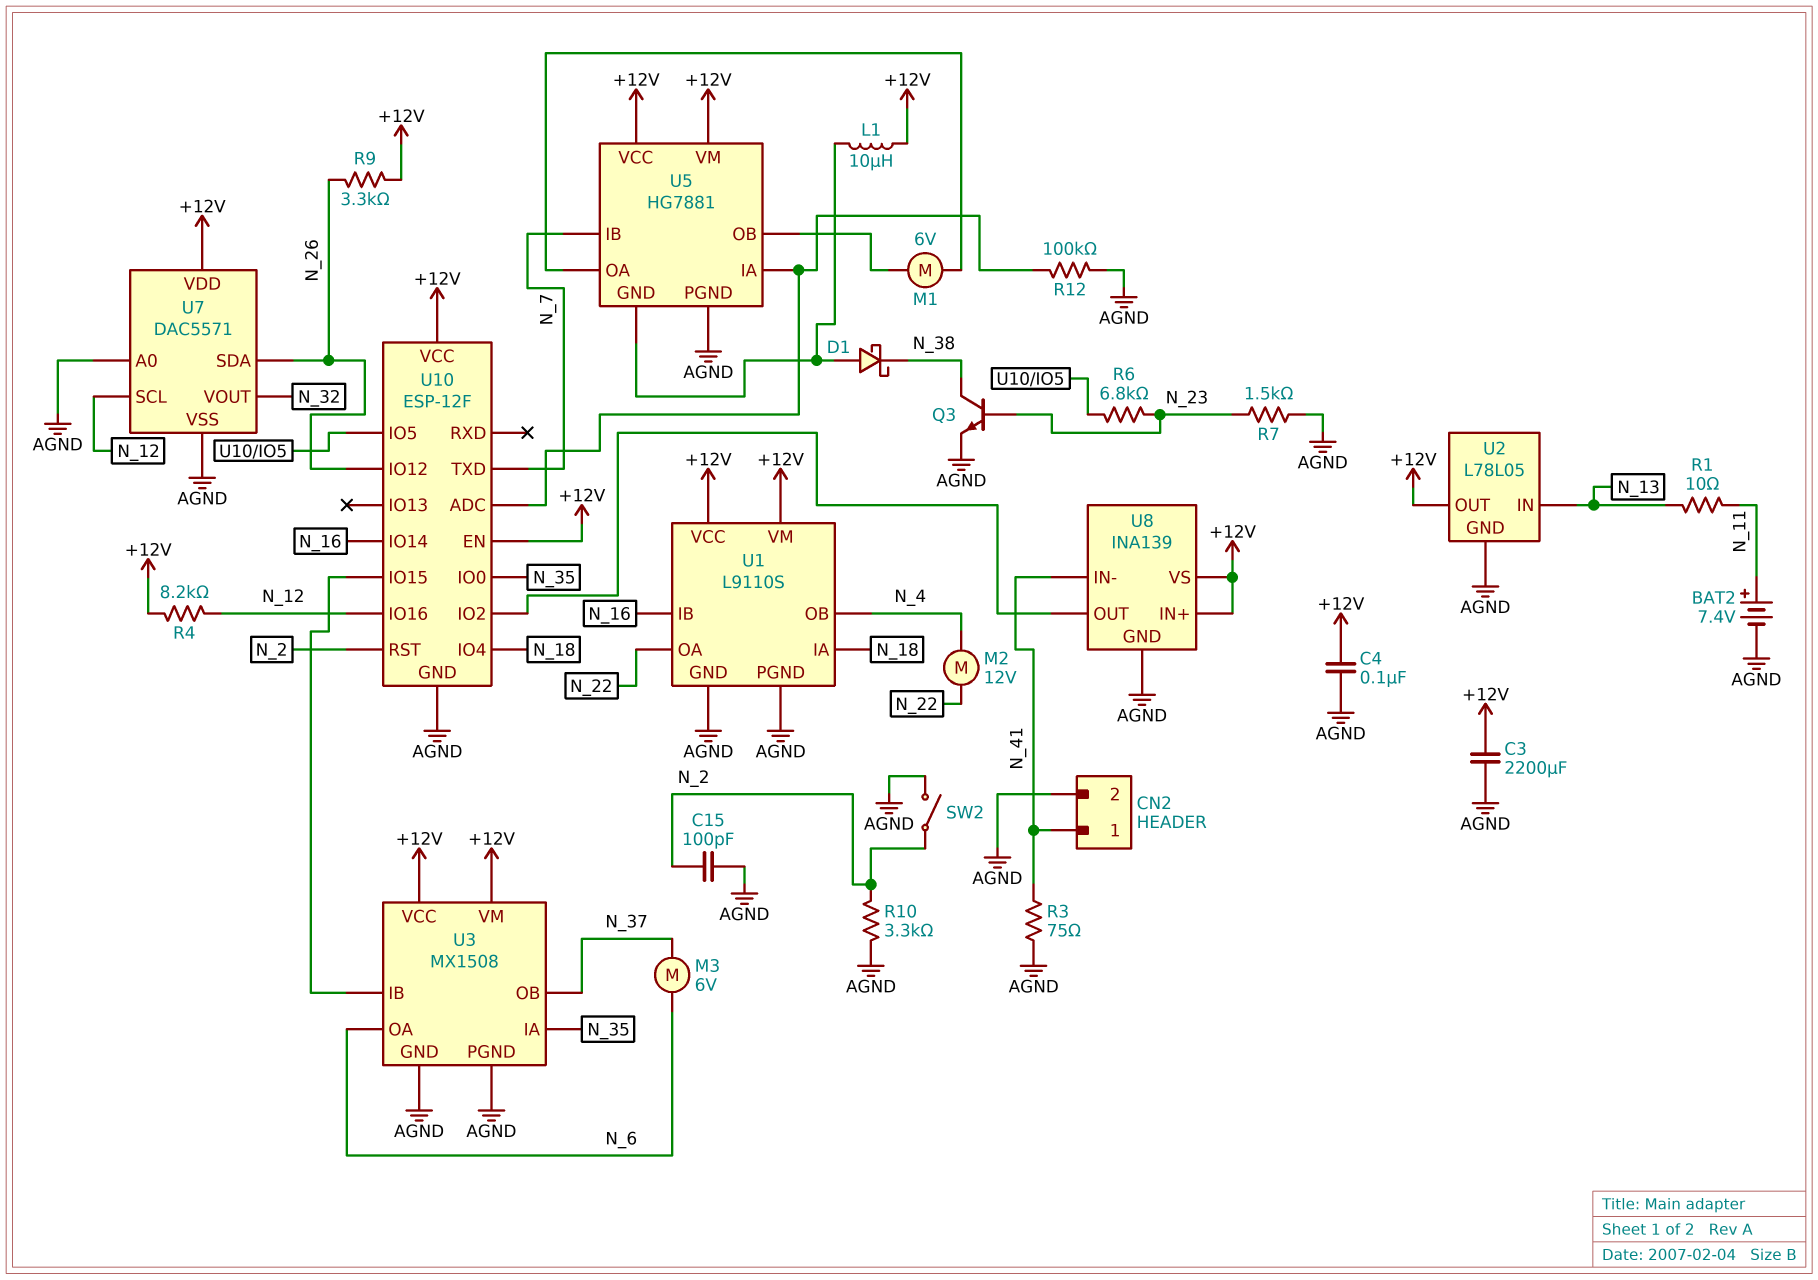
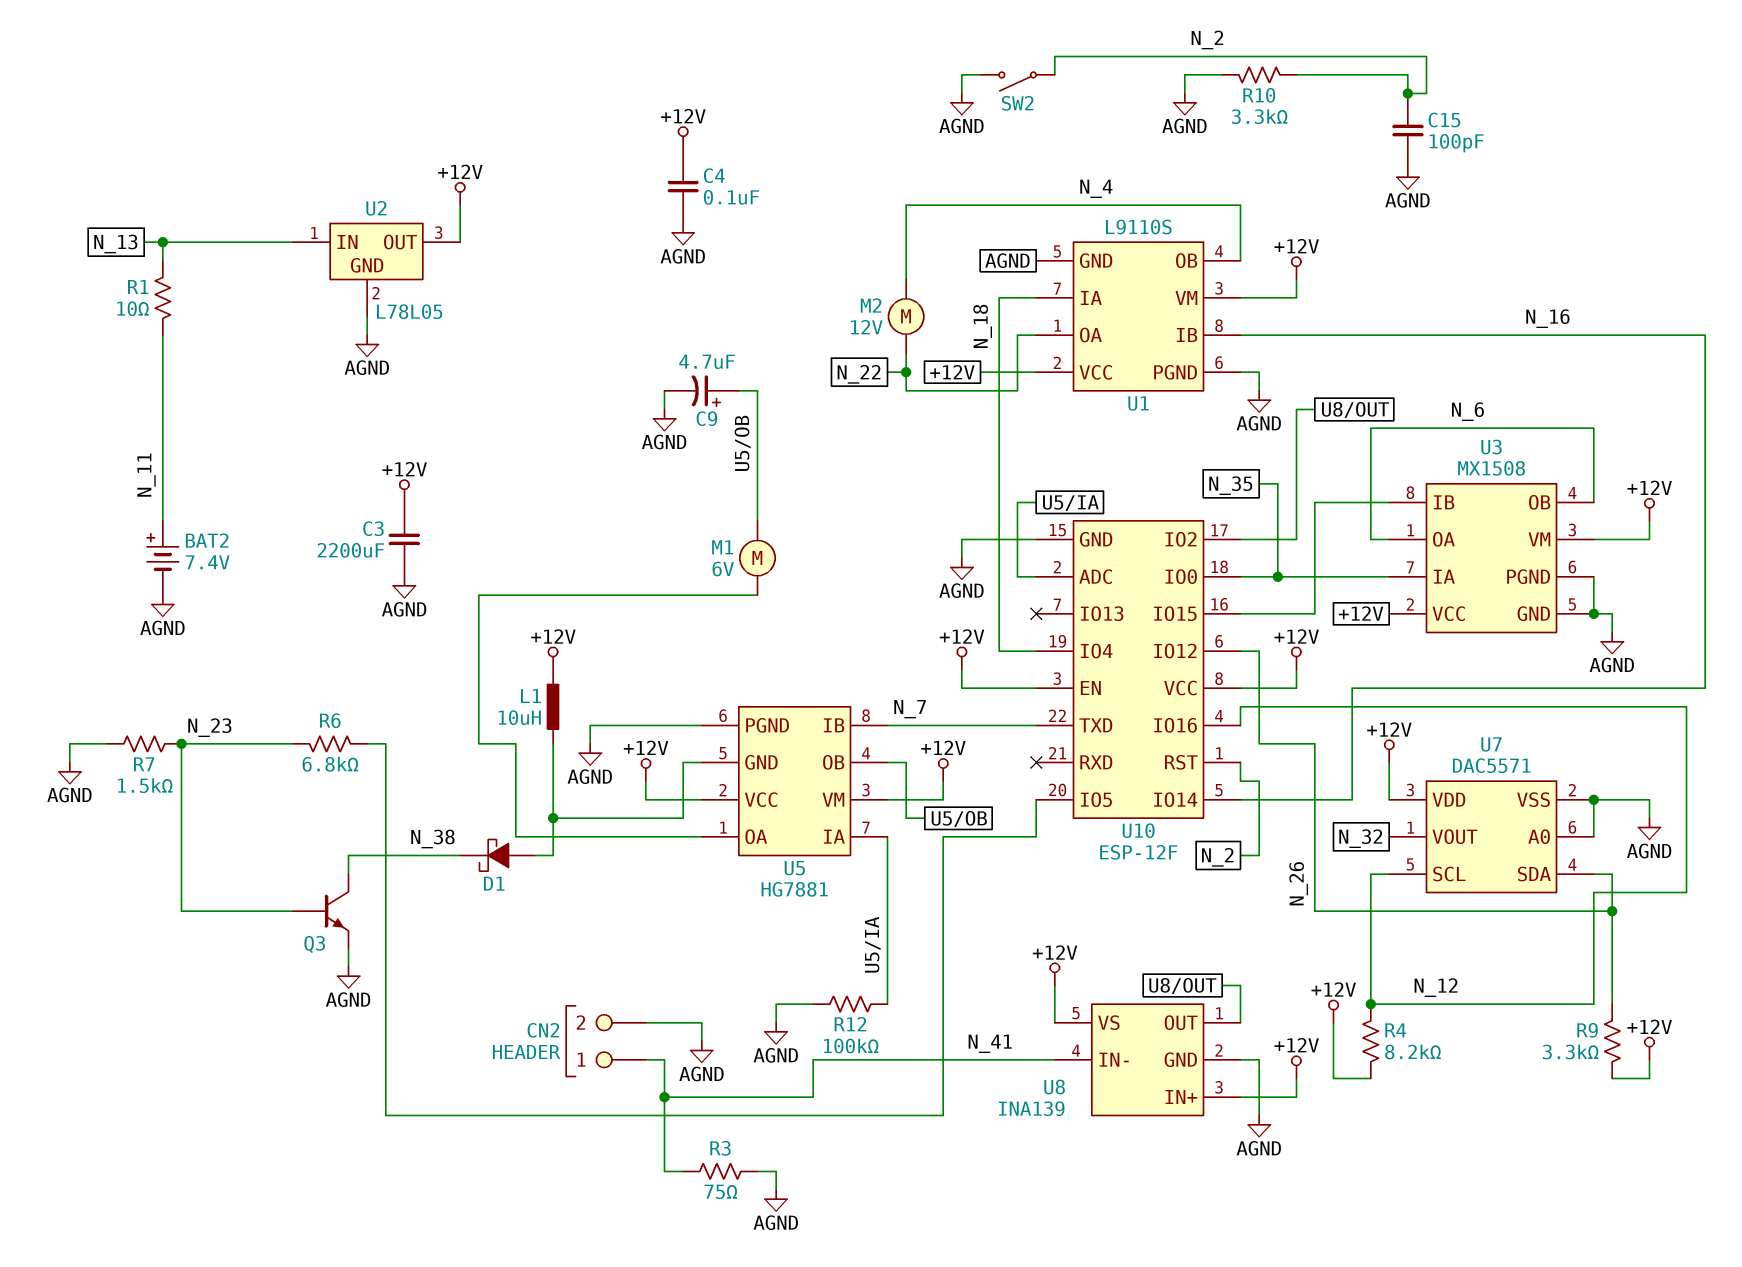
C9: none -> 4.7uF (plus U5/OB, minus AGND)
M3: motor 6V (N_6, N_37) -> none
U3 pin OB: N_37 -> N_6

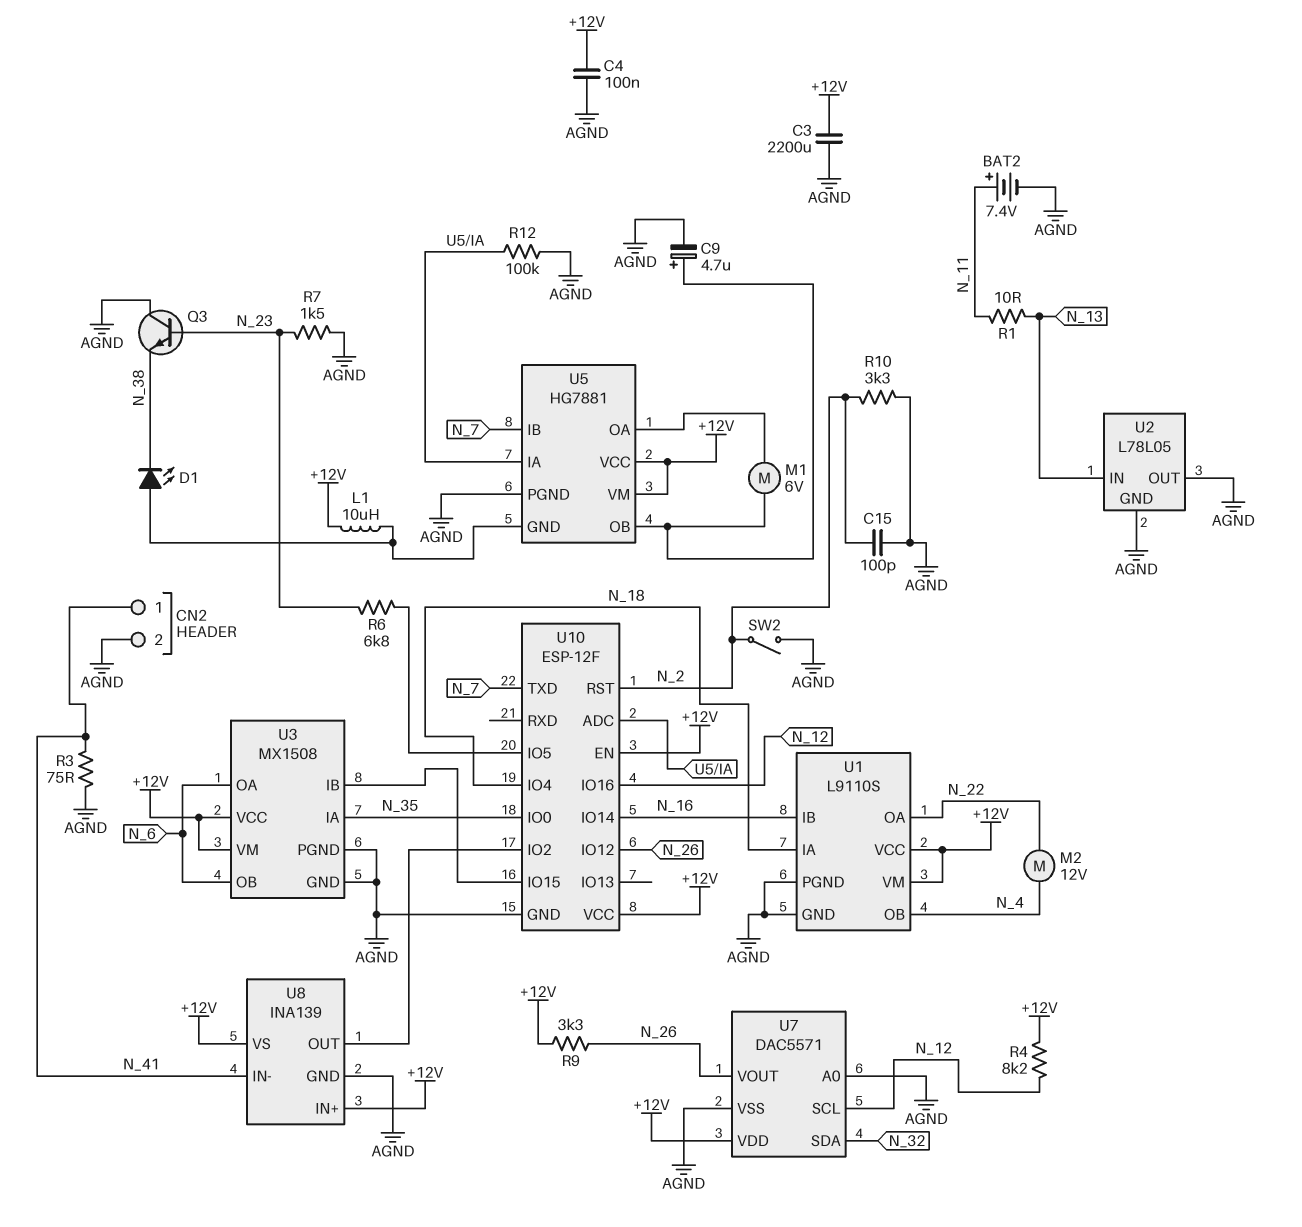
D1: schottky (A U5/GND, K N_38) -> LED (A U5/GND, K N_38)
Q3: NPN (B N_23, C N_38, E AGND) -> NPN (B N_23, C AGND, E N_38)
U2 pin OUT: +12V -> AGND
U7 pin SDA: N_26 -> N_32
U7 pin VOUT: N_32 -> N_26

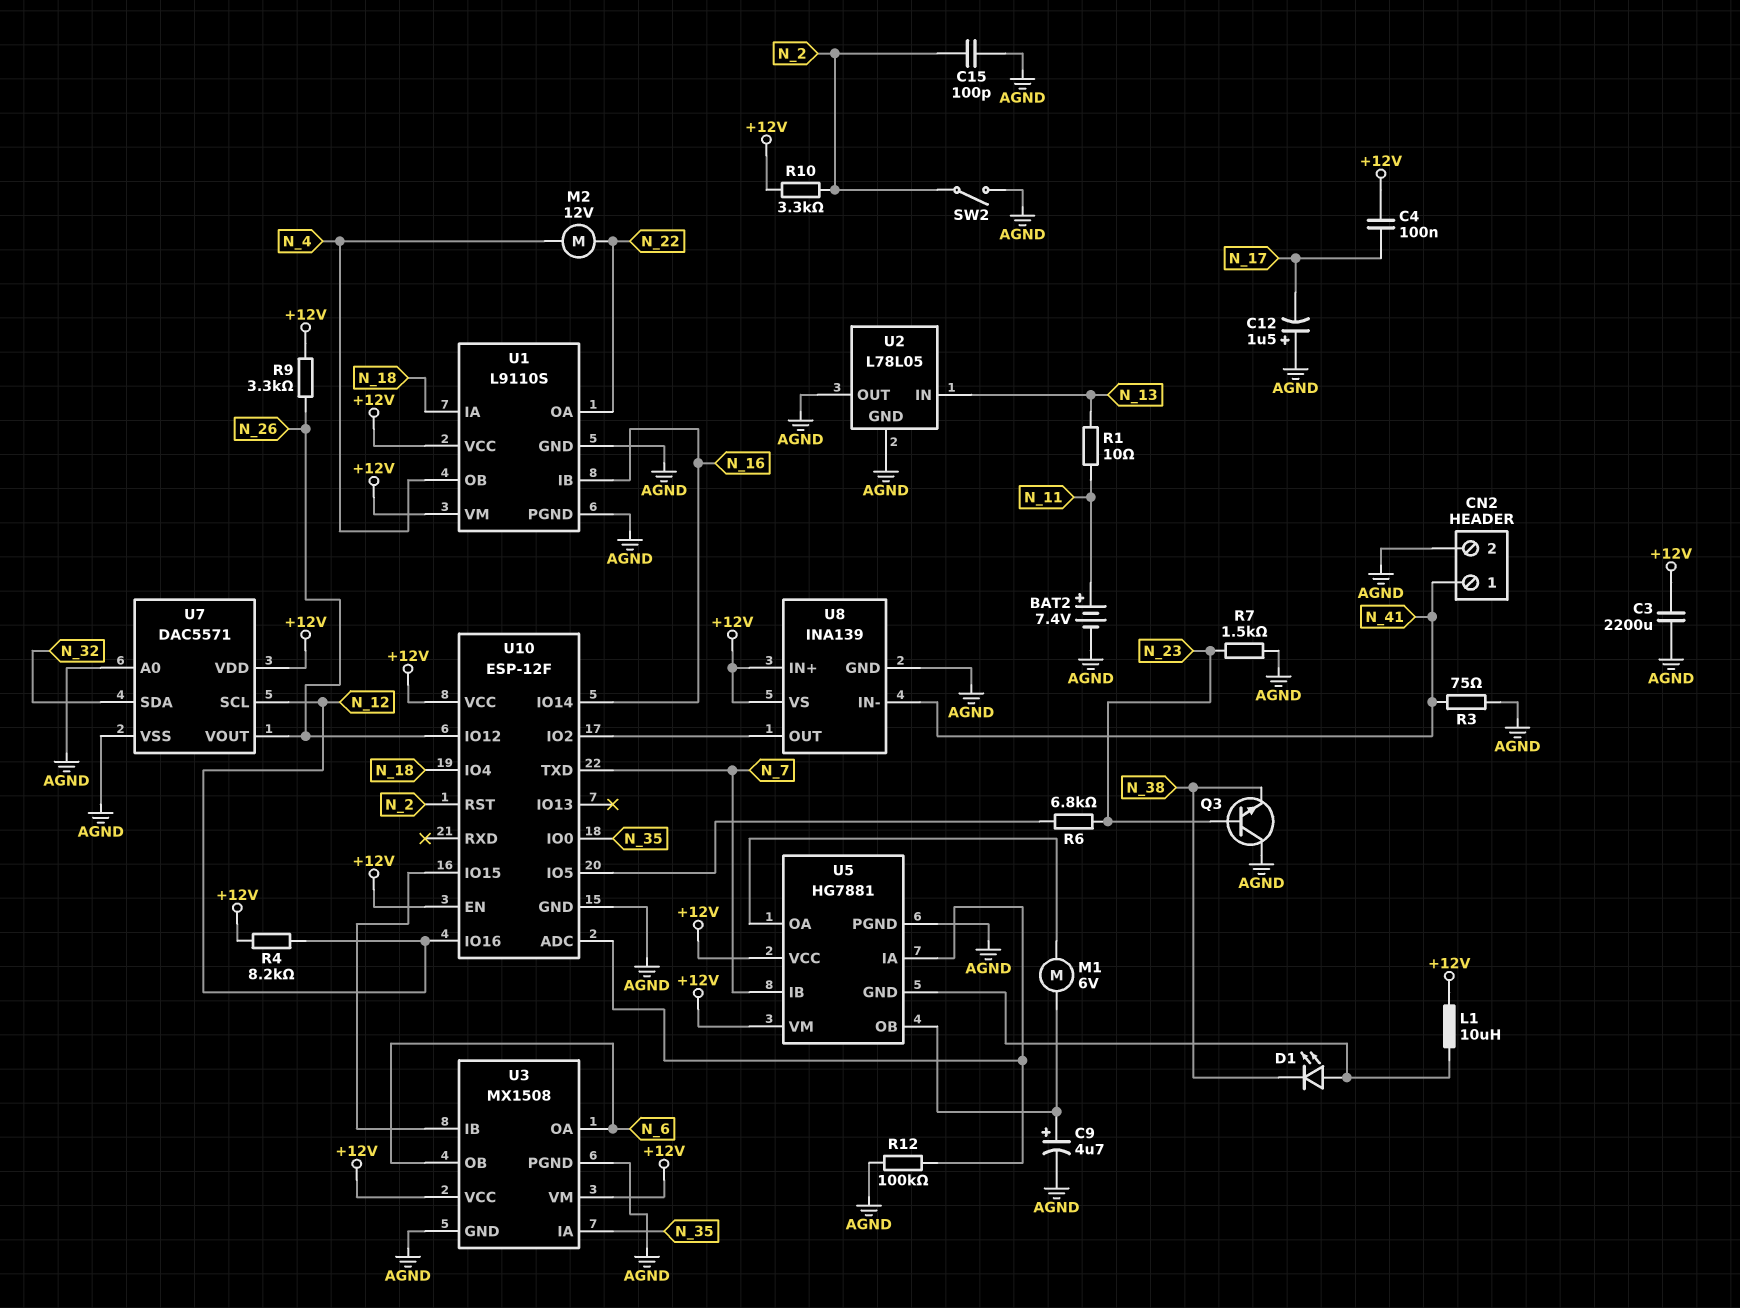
C4: 100nF (+12V, AGND) -> 100nF (+12V, N_17)
C12: none -> 1.5uF (plus AGND, minus N_17)
R10: 3.3k (AGND, N_2) -> 3.3k (+12V, N_2)

